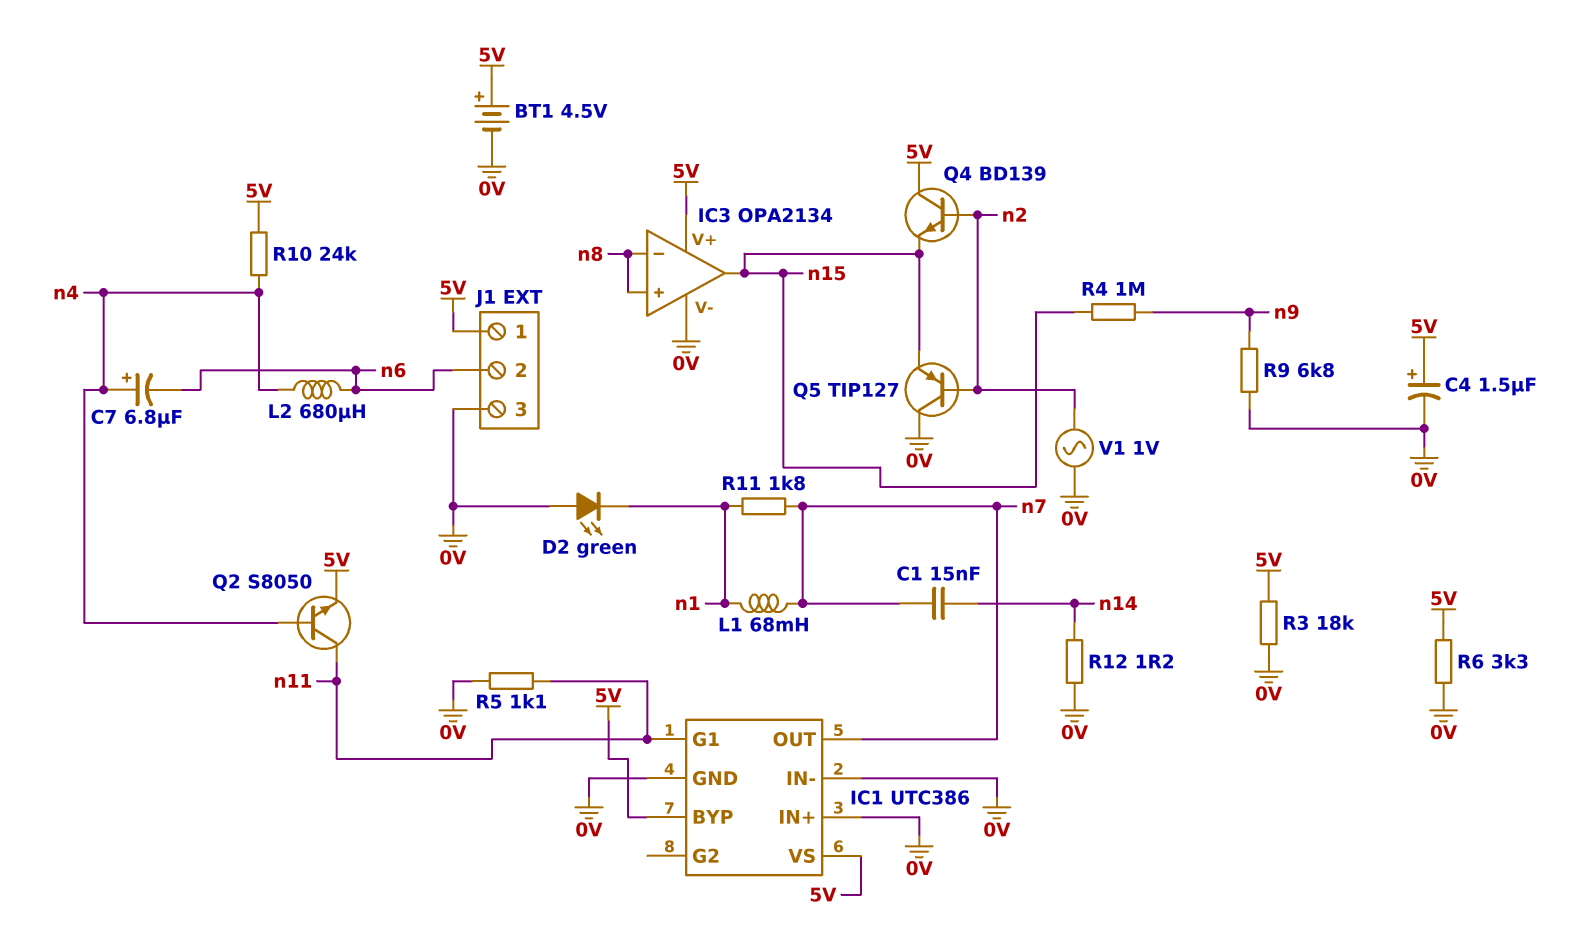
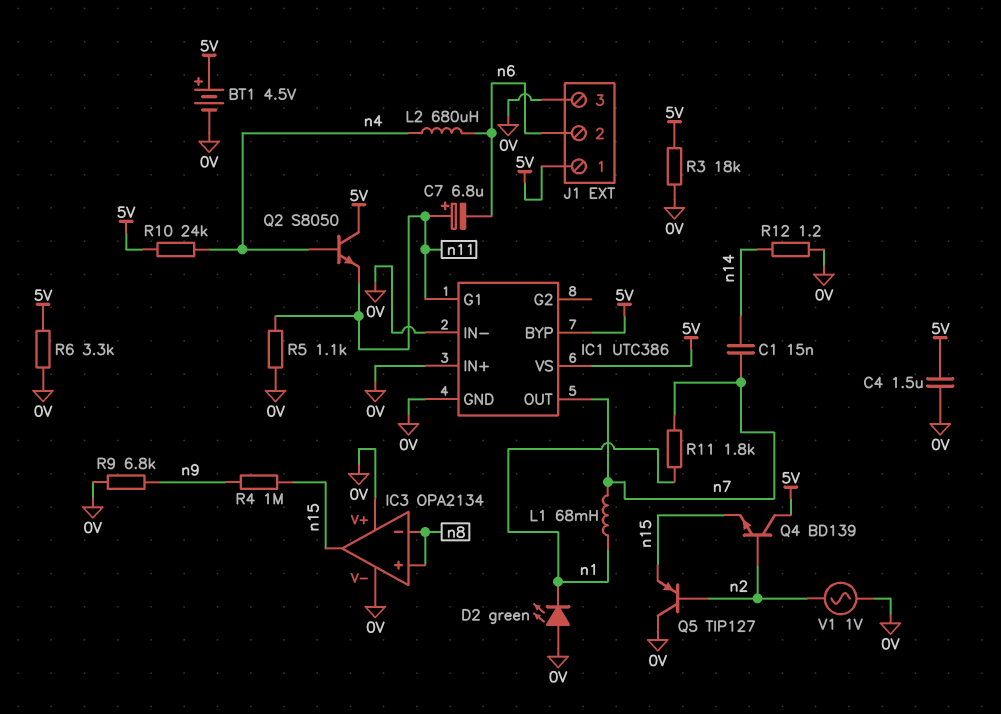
C4: 1.5uF (plus 5V, minus 0V) -> 1.5uF (0V, 5V)
C7: 6.8uF (plus n4, minus n6) -> 6.8uF (plus n11, minus n6)
IC3 pin V+: 5V -> 0V
Q2: NPN S8050 (B n4, C n11, E 5V) -> NPN S8050 (B n4, C 5V, E n11)

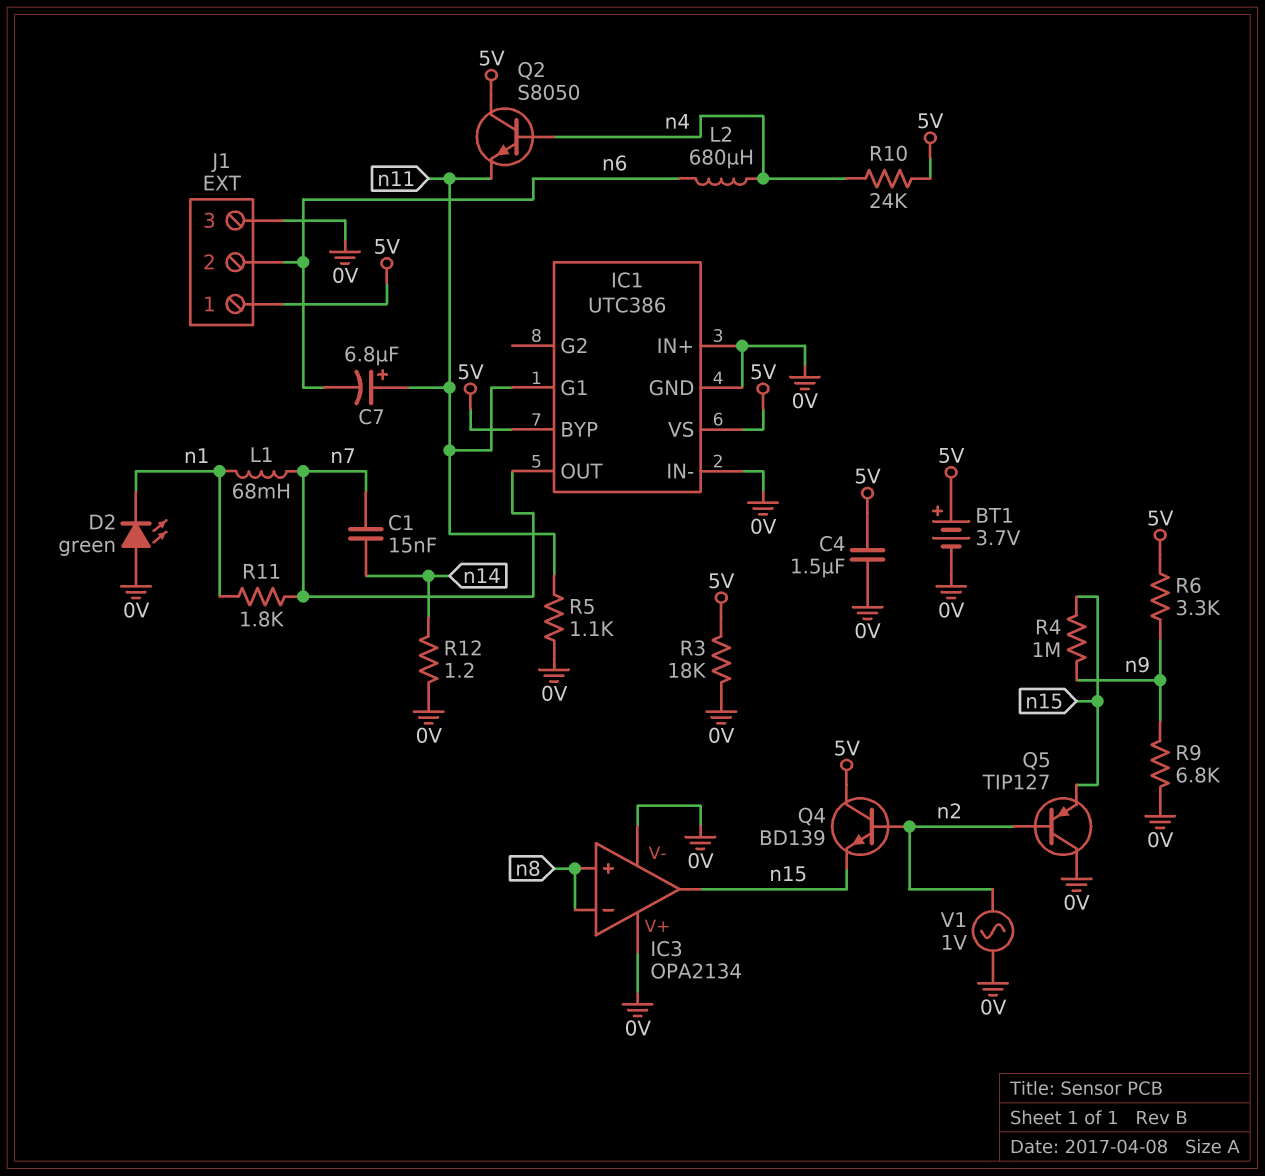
BT1: 4.5V (plus 5V, minus 0V) -> 3.7V (plus 5V, minus 0V)
R6: 3.3k (0V, 5V) -> 3.3k (5V, n9)

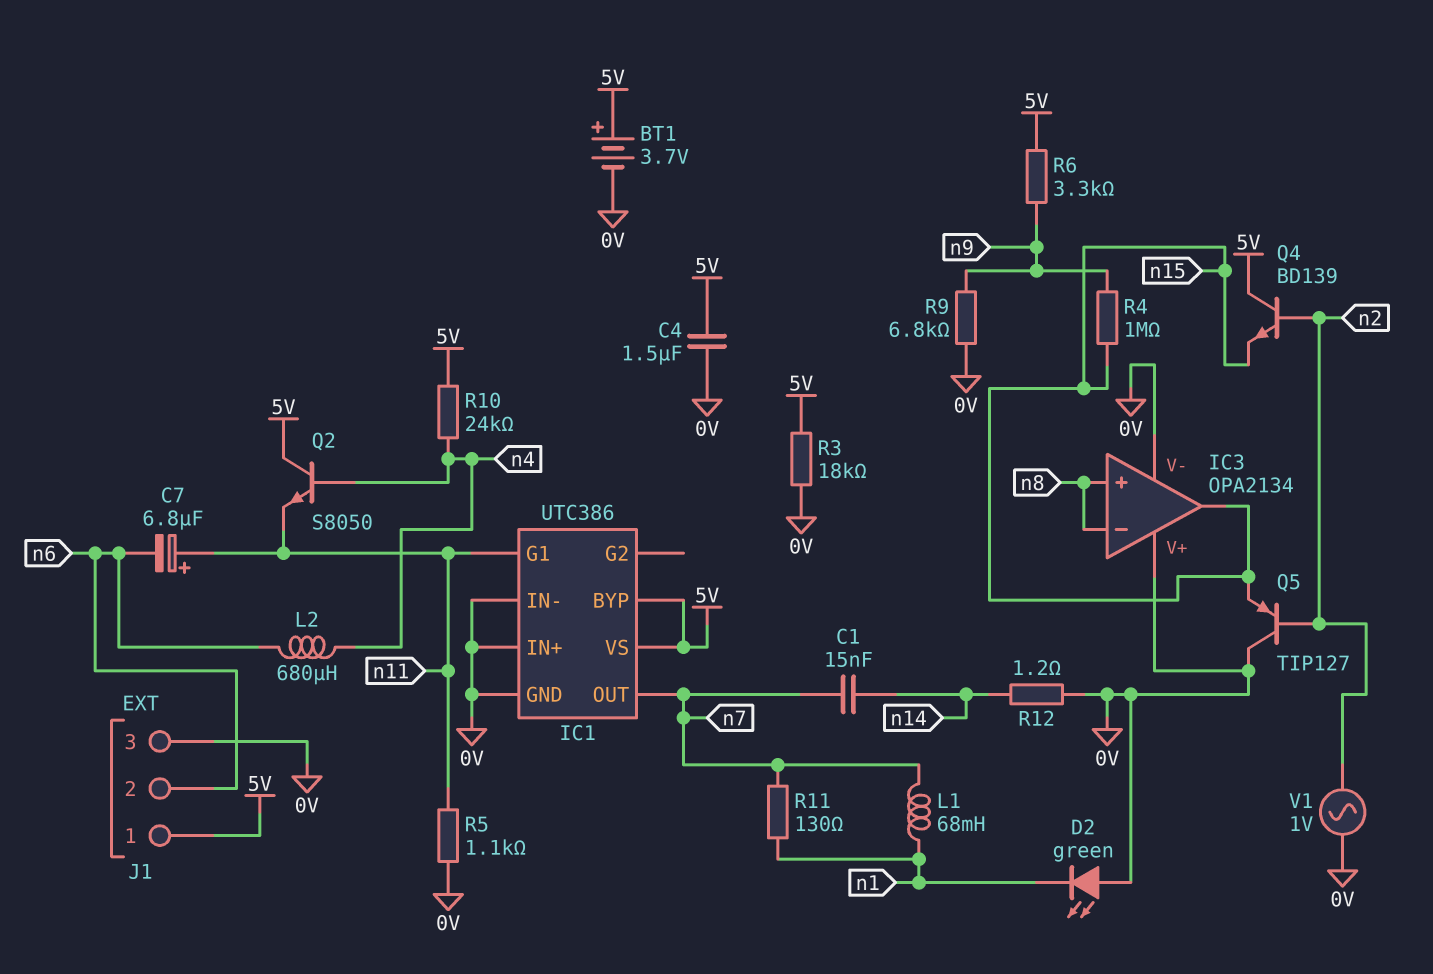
R11: 1.8k (n1, n7) -> 130 (n1, n7)

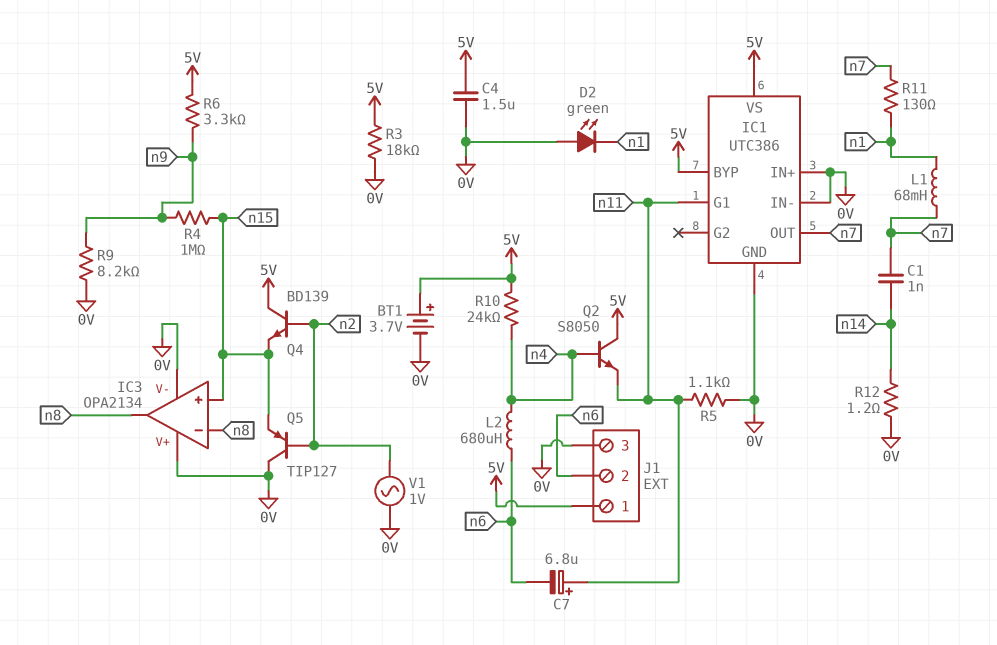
C1: 15nF (n7, n14) -> 1nF (n7, n14)
IC3 pin in+: n8 -> n15
IC3 pin out: n15 -> n8
R9: 6.8k (0V, n9) -> 8.2k (0V, n9)

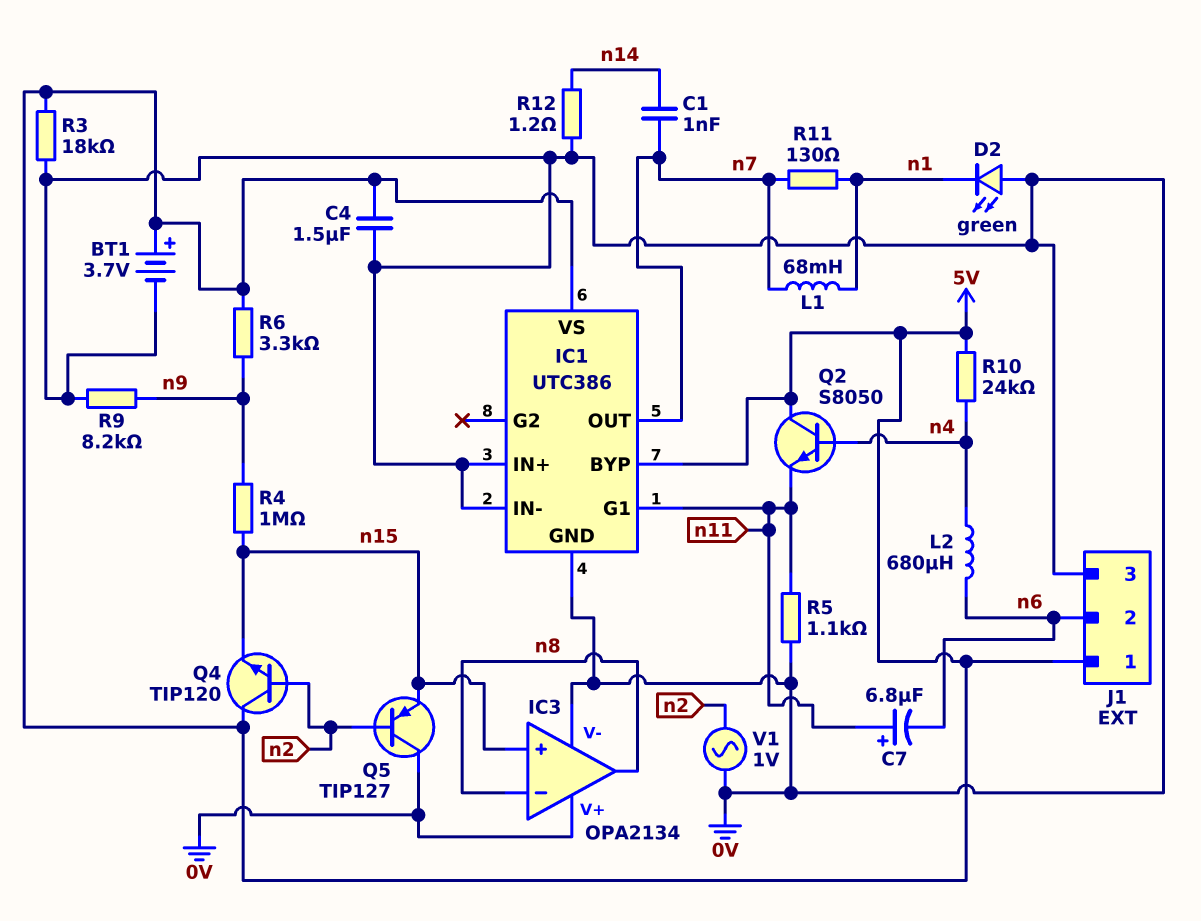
Q4: NPN BD139 (B n2, C 5V, E n15) -> NPN TIP120 (B n2, C 5V, E n15)

